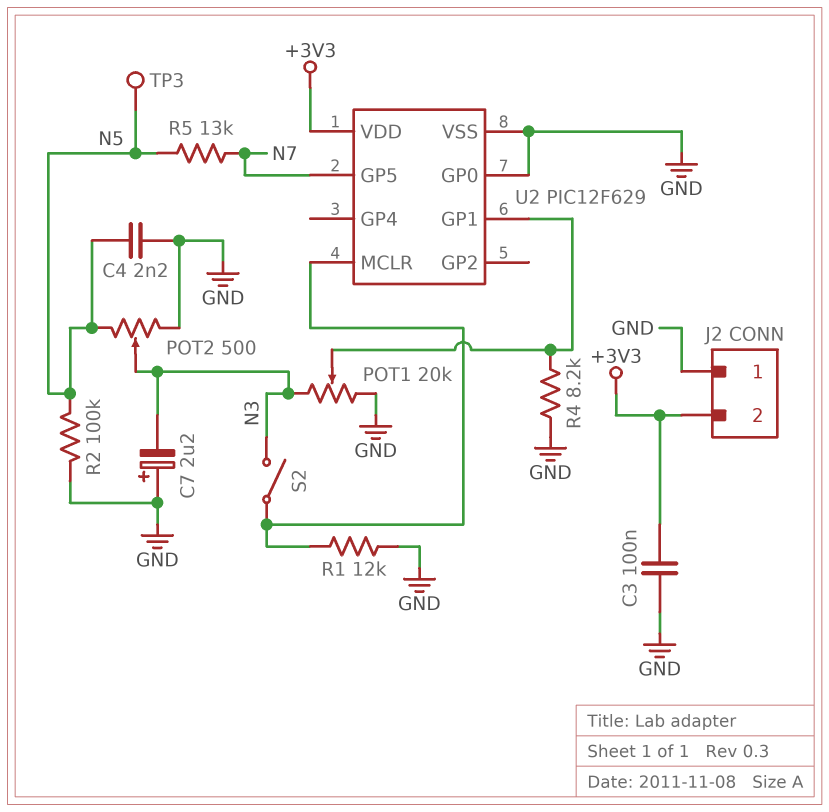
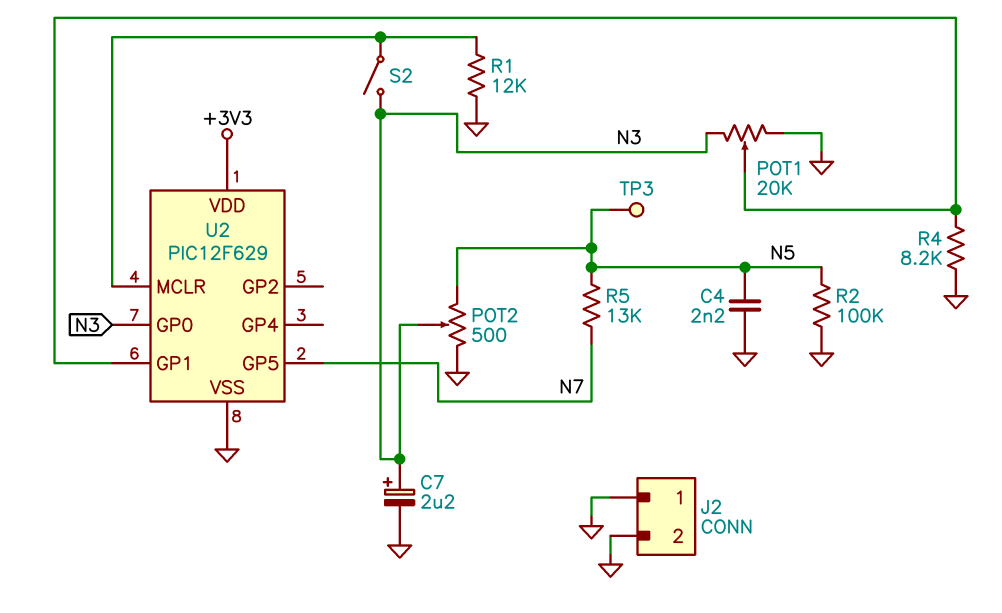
C3: 100nF (+3V3, GND) -> none
C7: 2.2uF (plus GND, minus N3) -> 2.2uF (plus N3, minus GND)
J2 pin 2: +3V3 -> GND
U2 pin GP0: GND -> N3

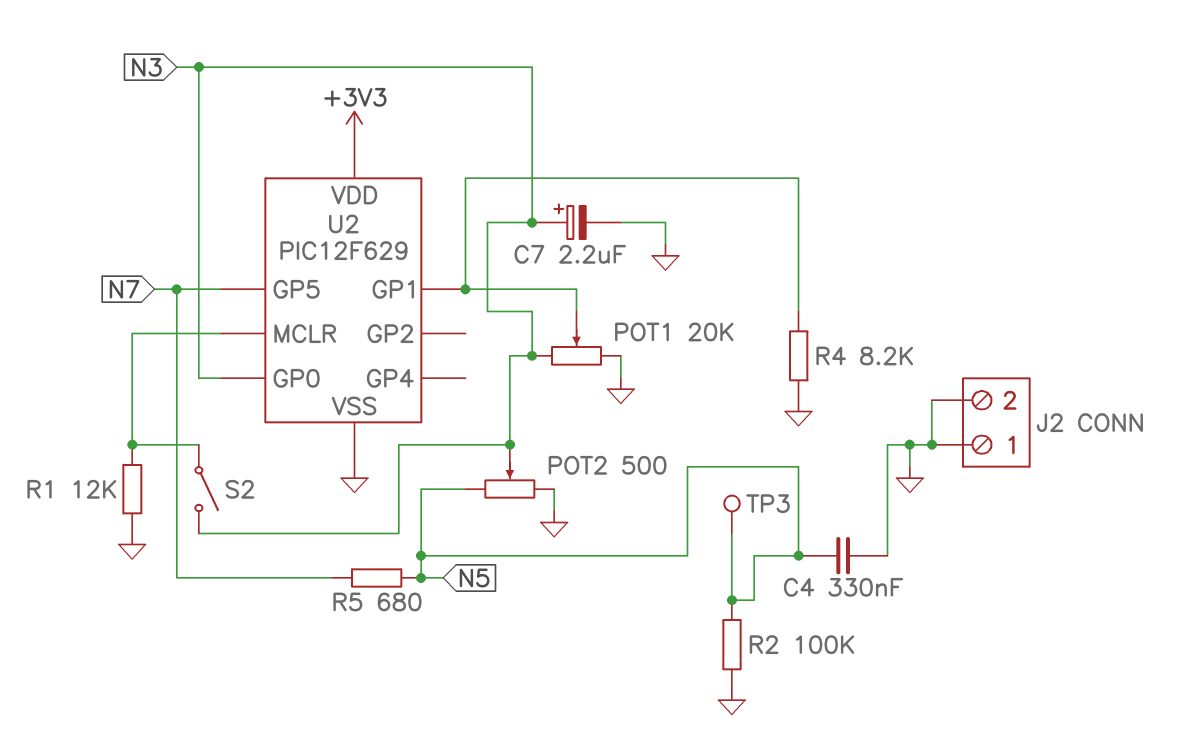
C4: 2.2nF (GND, N5) -> 330nF (GND, N5)
R5: 13k (N5, N7) -> 680 (N5, N7)

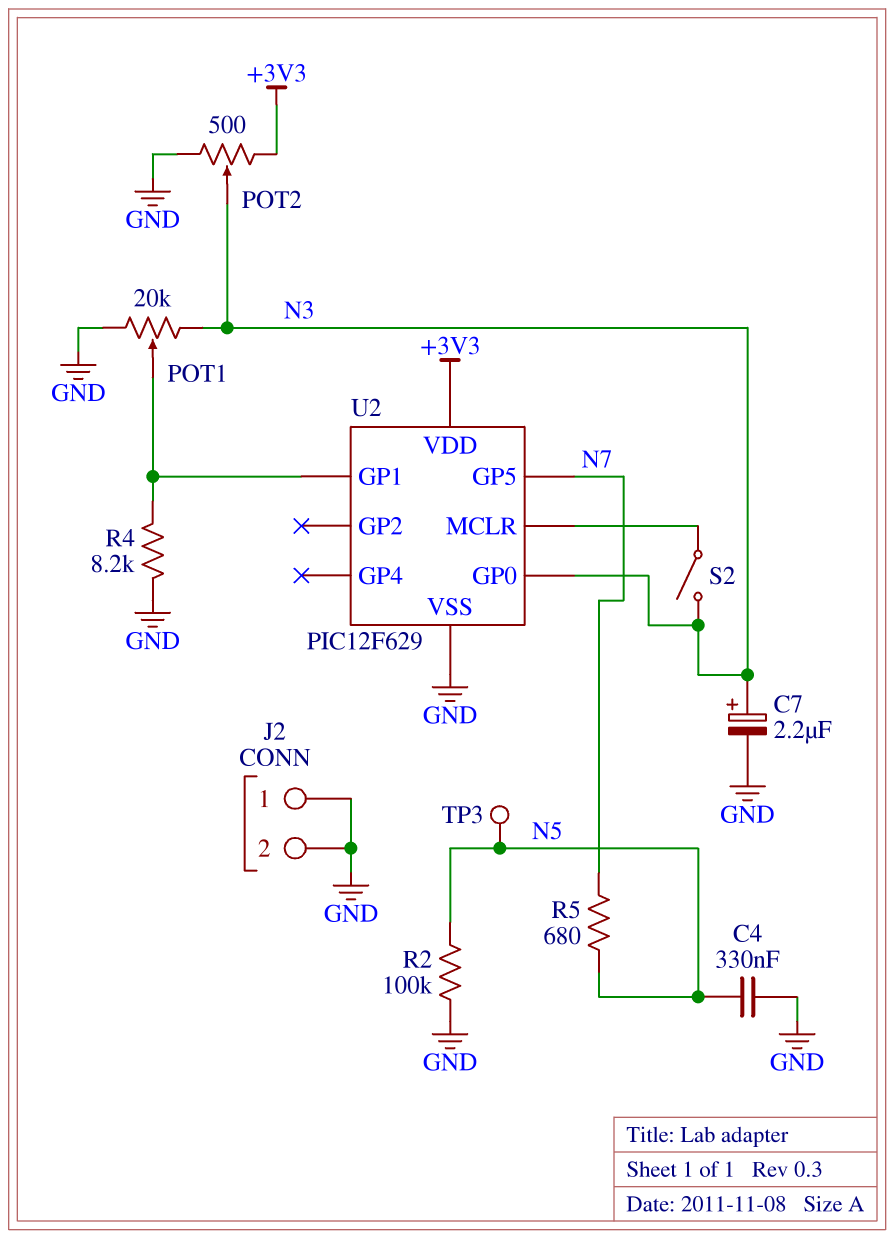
POT2: 500 (GND, N5, wiper N3) -> 500 (+3V3, GND, wiper N3)
R1: 12k (GND, U2/MCLR) -> none

